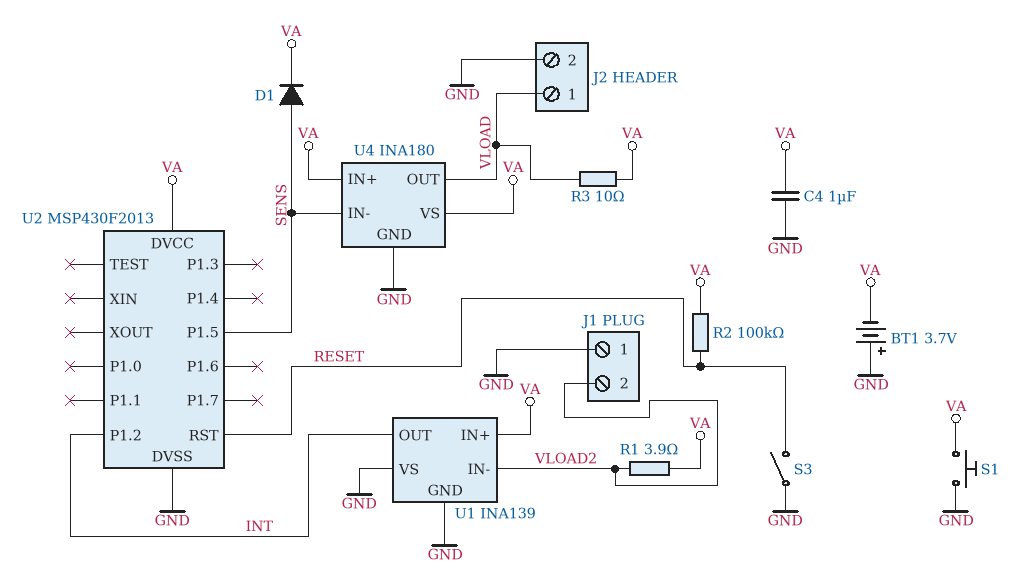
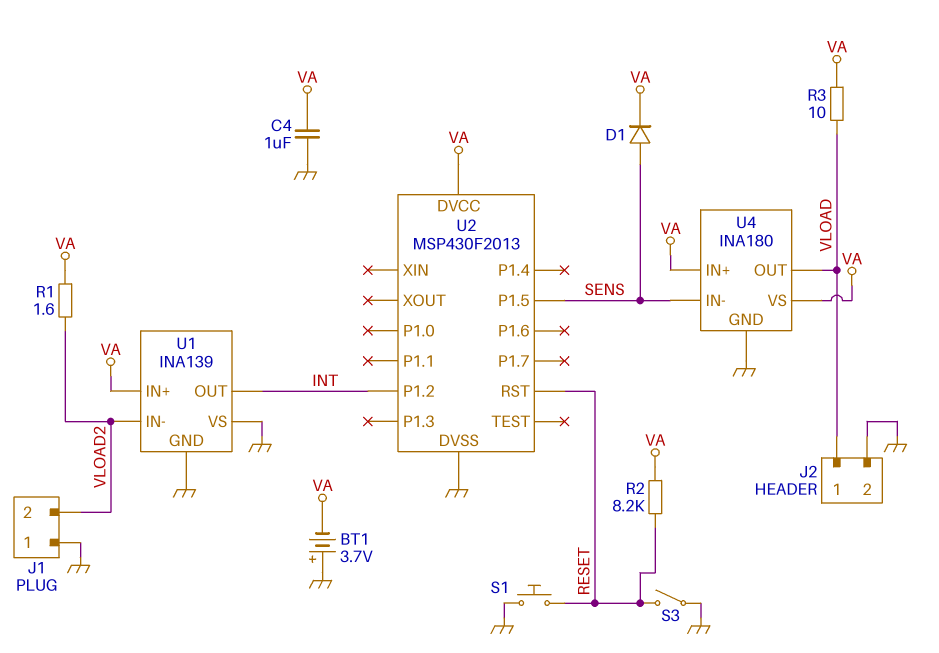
R1: 3.9 (VA, VLOAD2) -> 1.6 (VA, VLOAD2)
R2: 100k (RESET, VA) -> 8.2k (RESET, VA)
S1: button (GND, VA) -> button (GND, RESET)

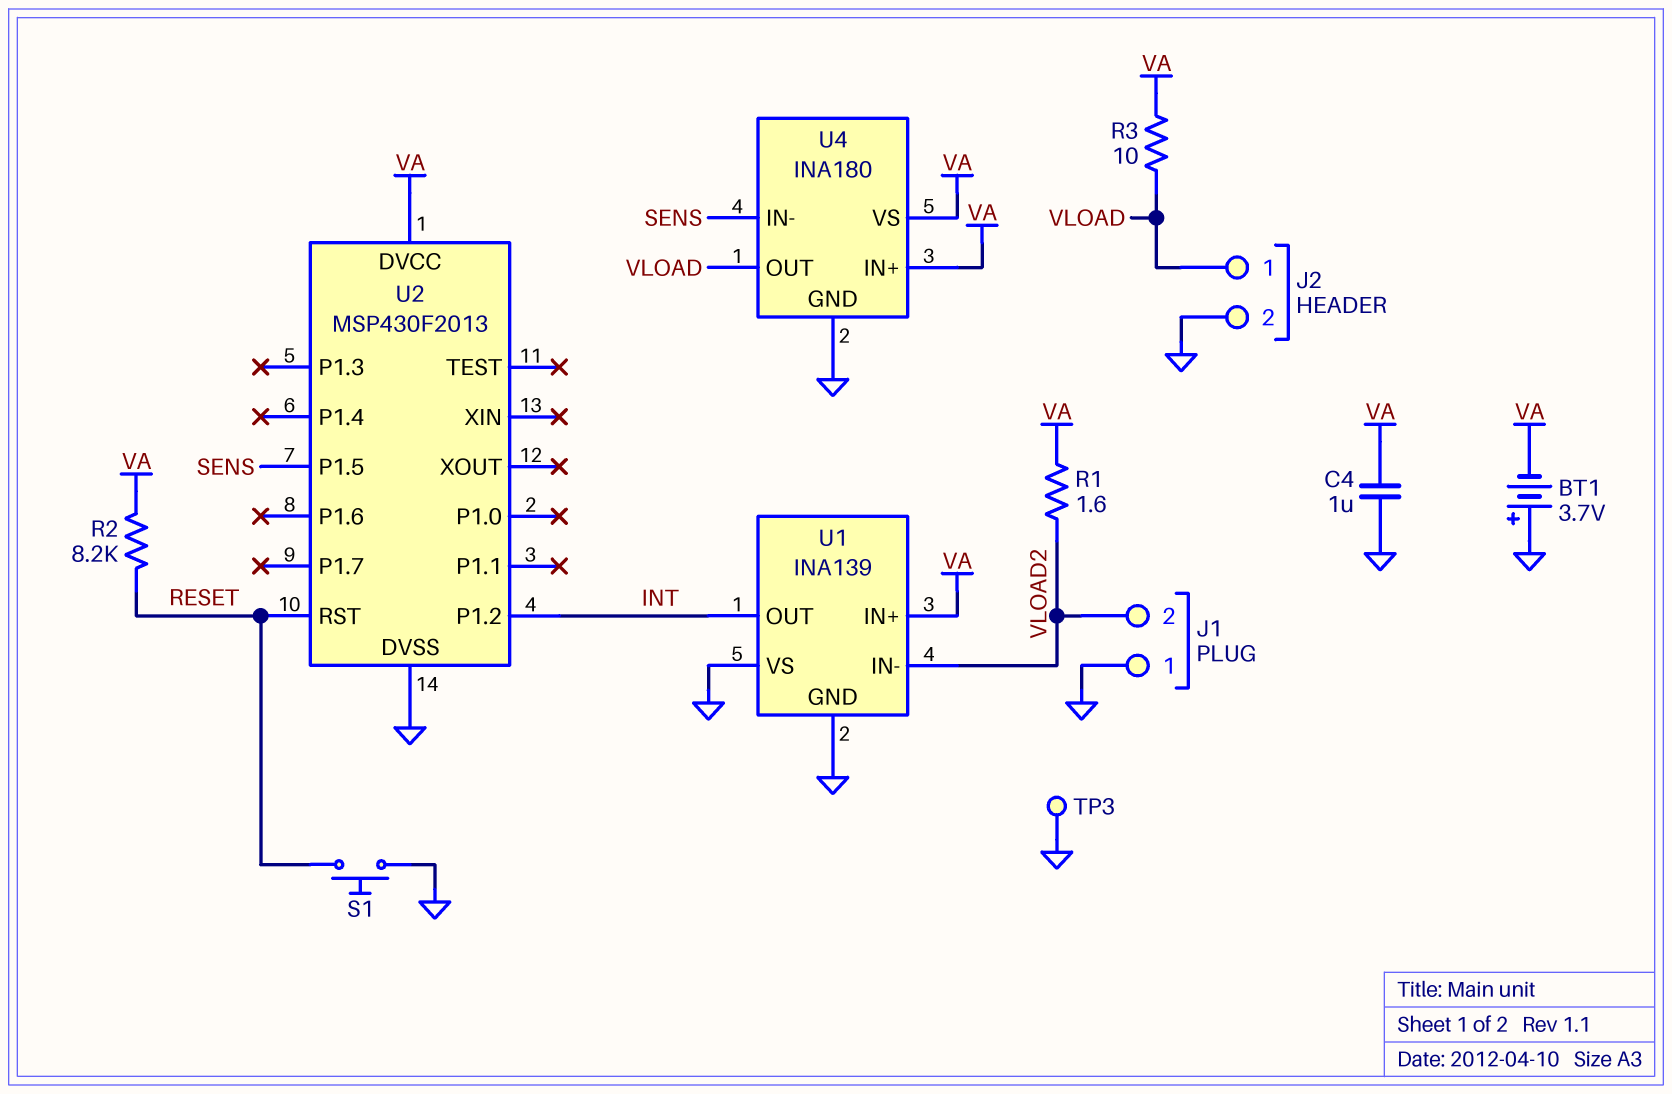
D1: diode (A SENS, K VA) -> none
S3: switch (GND, RESET) -> none
TP3: none -> test point (GND)

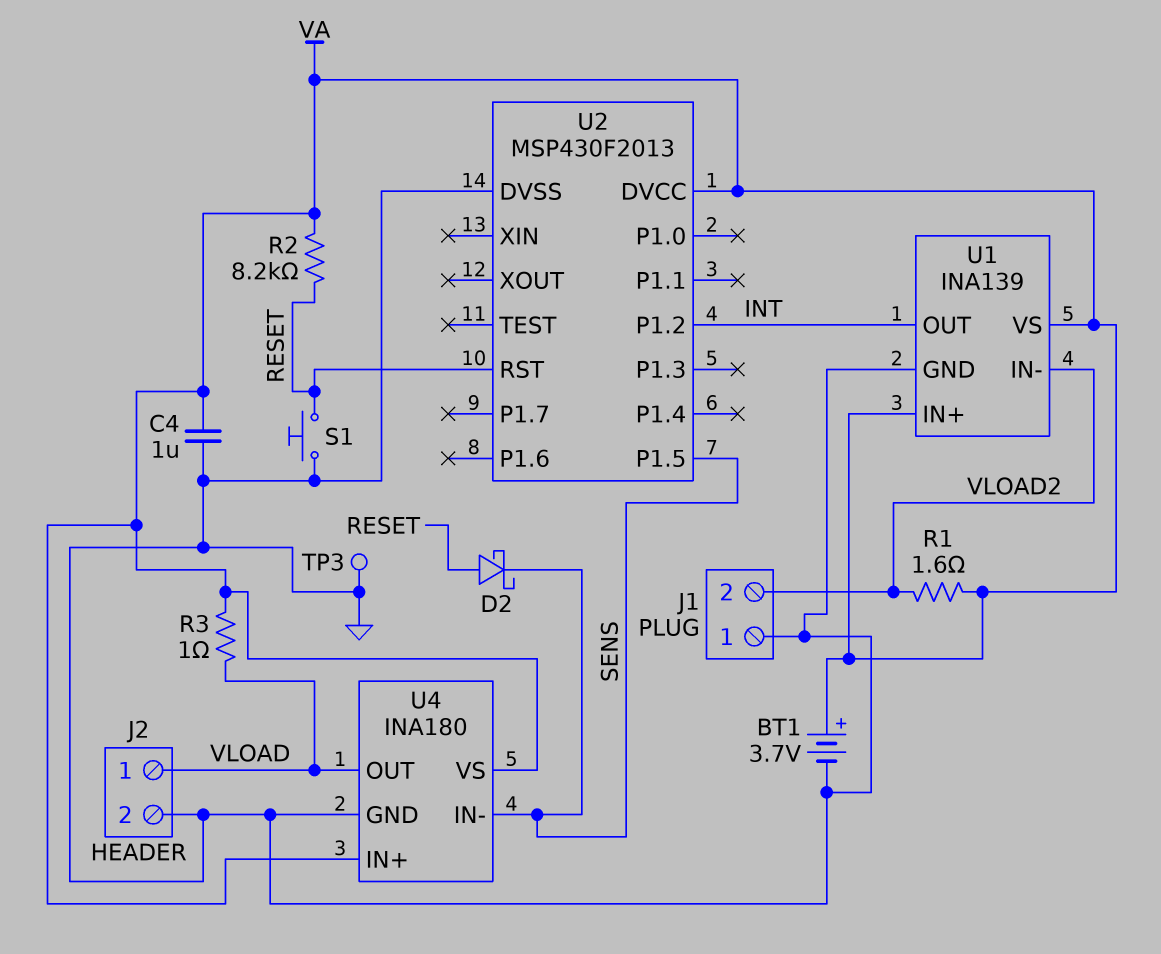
BT1: 3.7V (plus GND, minus VA) -> 3.7V (plus VA, minus GND)
D2: none -> schottky (A RESET, K SENS)
R3: 10 (VA, VLOAD) -> 1 (VA, VLOAD)
U1 pin VS: GND -> VA

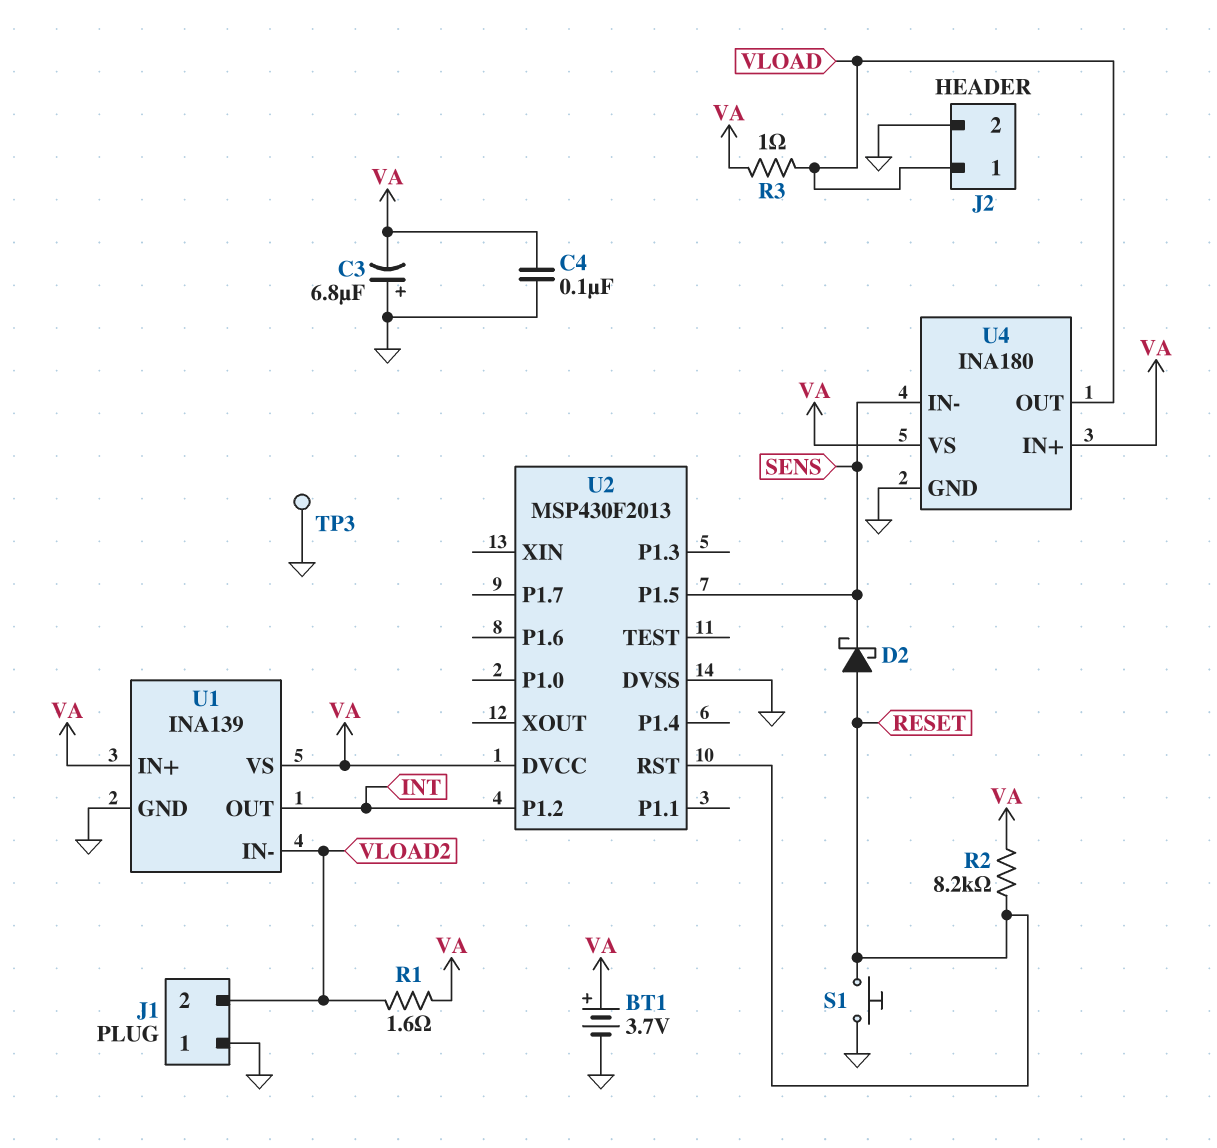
C3: none -> 6.8uF (plus GND, minus VA)
C4: 1uF (GND, VA) -> 100nF (GND, VA)

